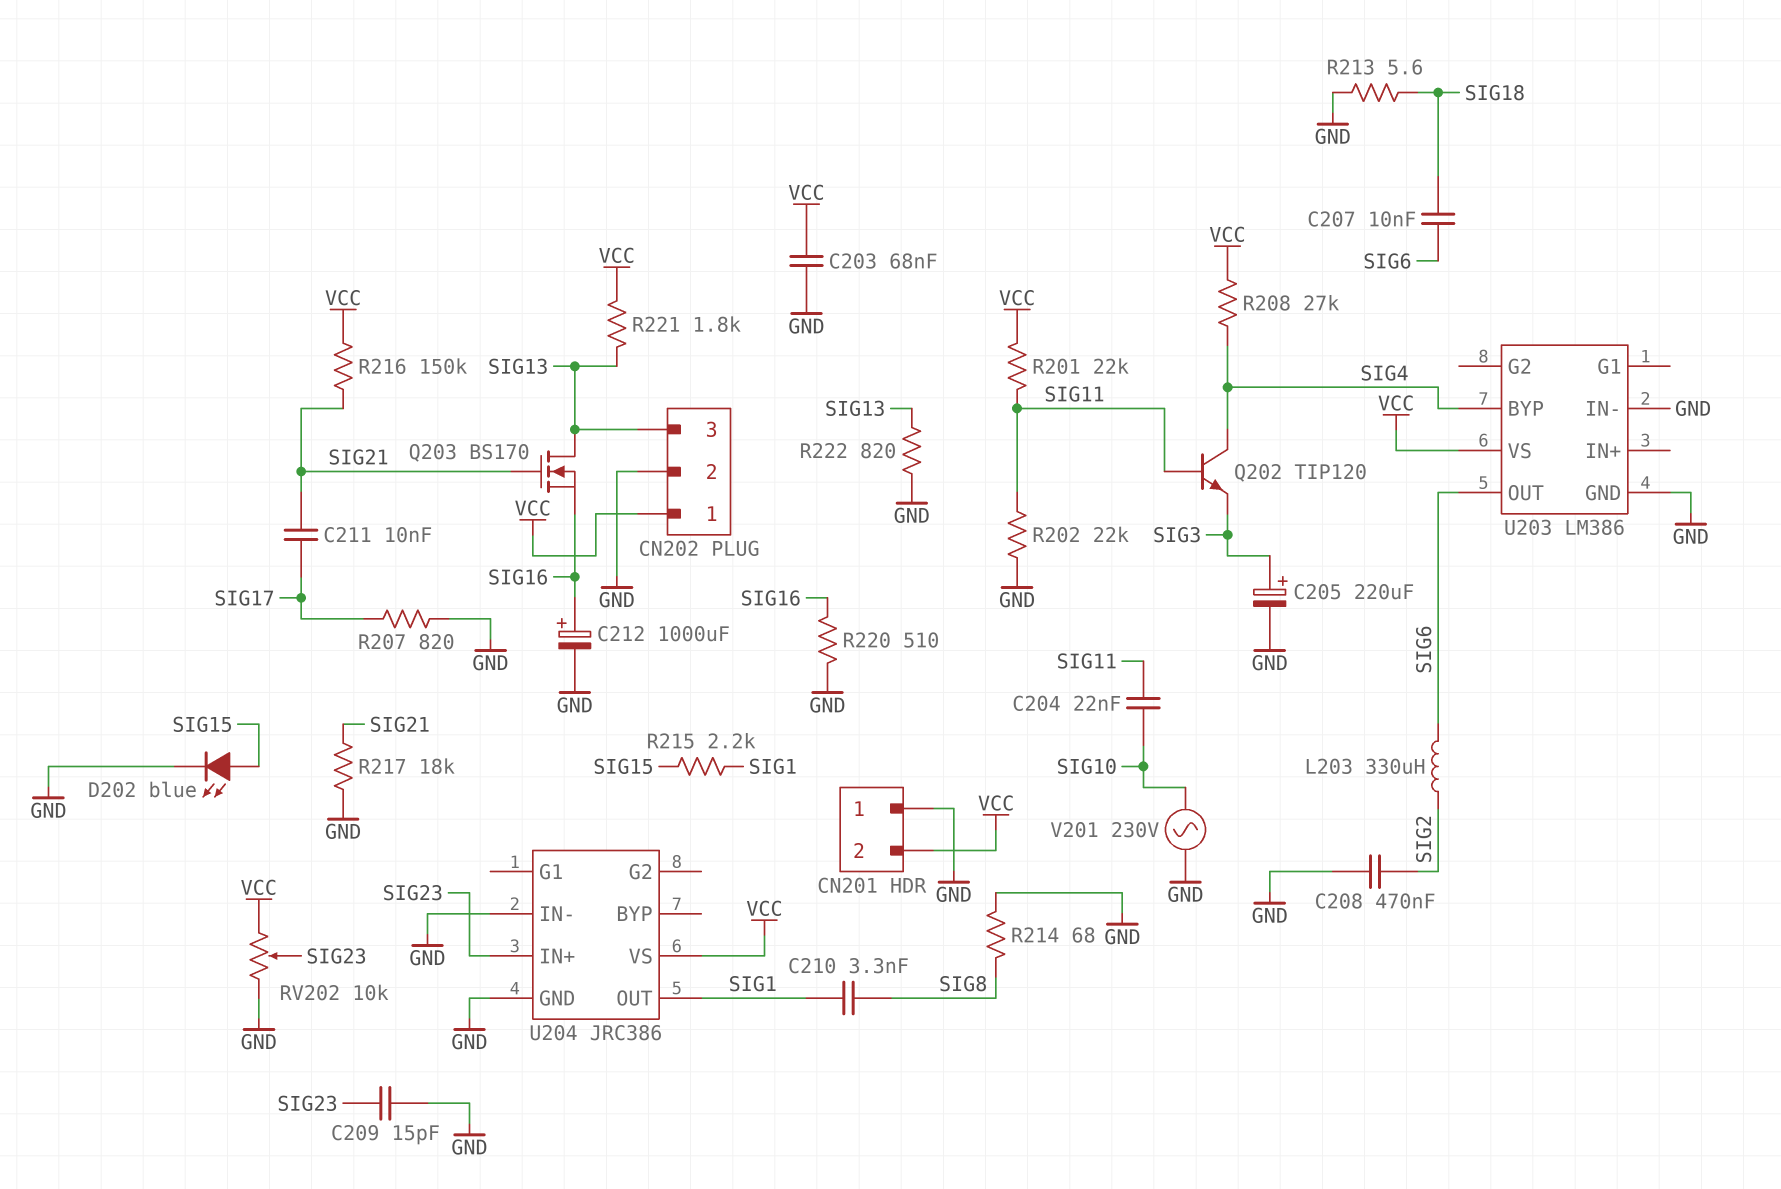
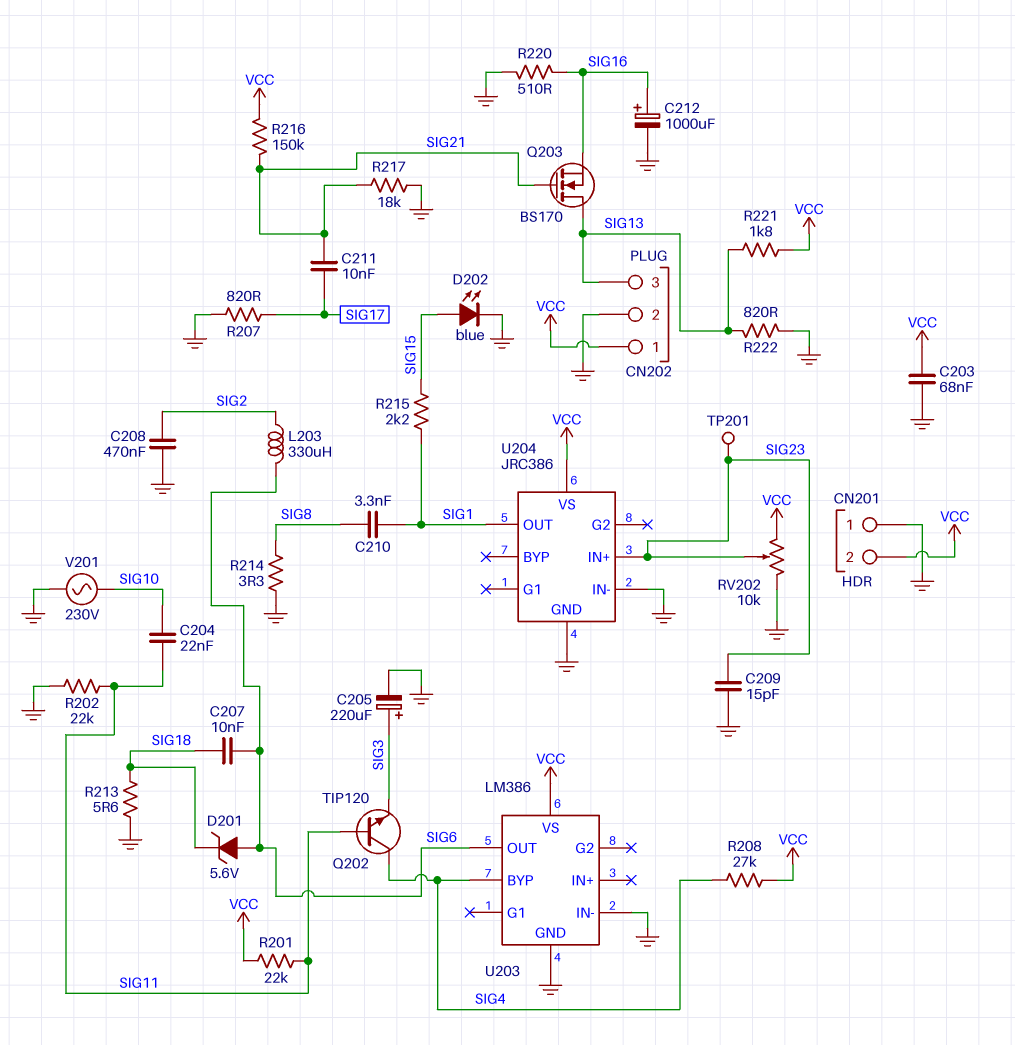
D201: none -> zener 5.6V (A SIG6, K SIG18)
R214: 68 (GND, SIG8) -> 3.3 (GND, SIG8)
TP201: none -> test point (SIG23)

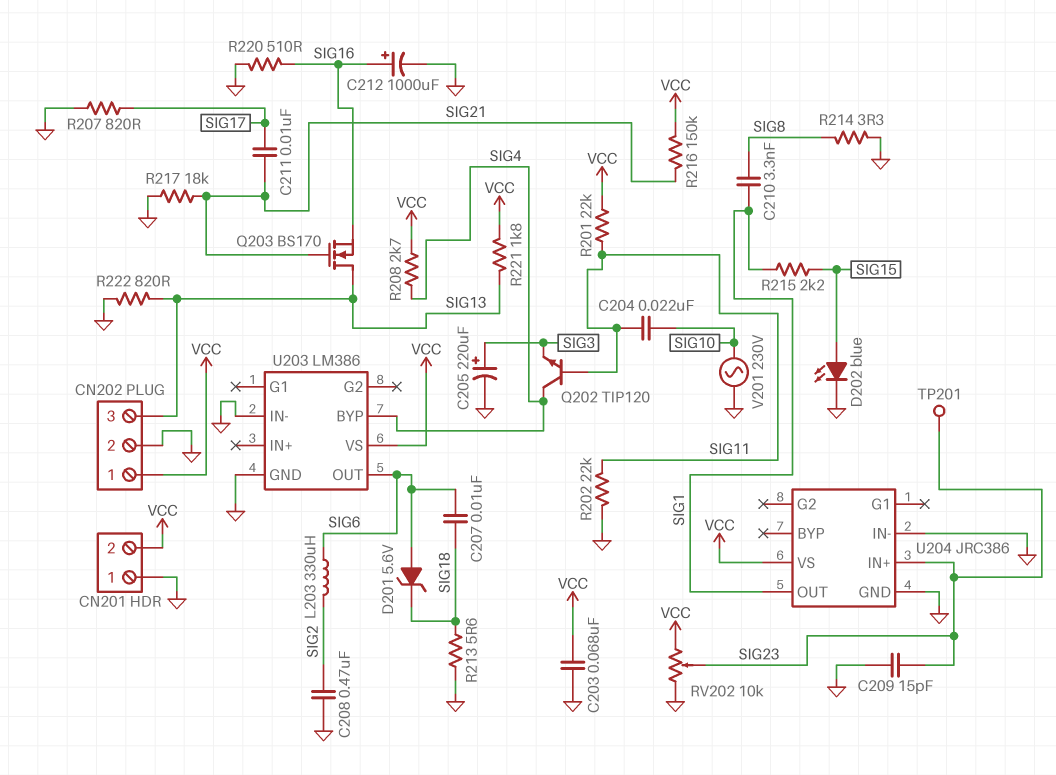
R208: 27k (SIG4, VCC) -> 2.7k (SIG4, VCC)

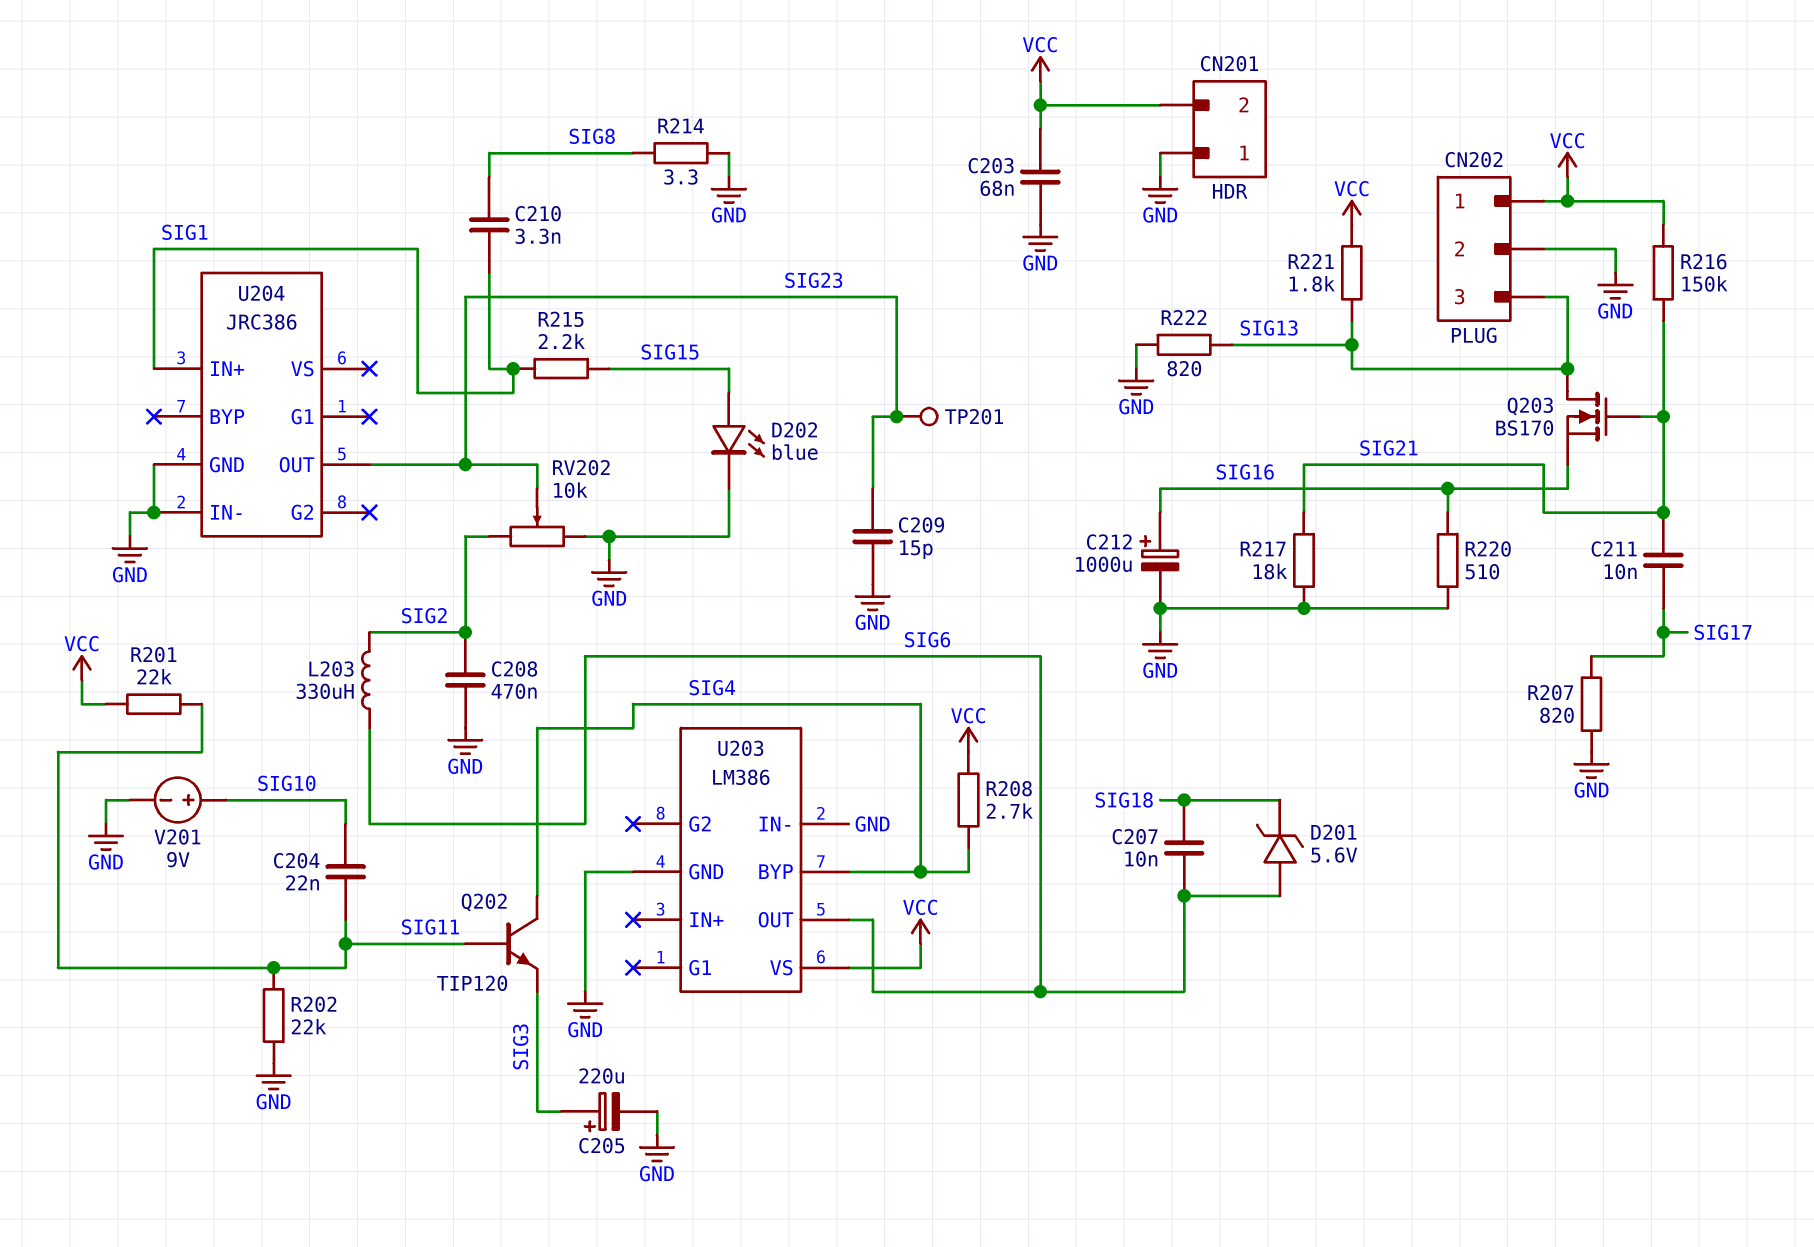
R213: 5.6 (GND, SIG18) -> none
RV202: 10k (GND, VCC, wiper SIG23) -> 10k (GND, SIG2, wiper SIG23)
U204 pin IN+: SIG23 -> SIG1
U204 pin OUT: SIG1 -> SIG23
U204 pin VS: VCC -> none
V201: AC 230V (GND, SIG10) -> 9V (plus SIG10, minus GND)

